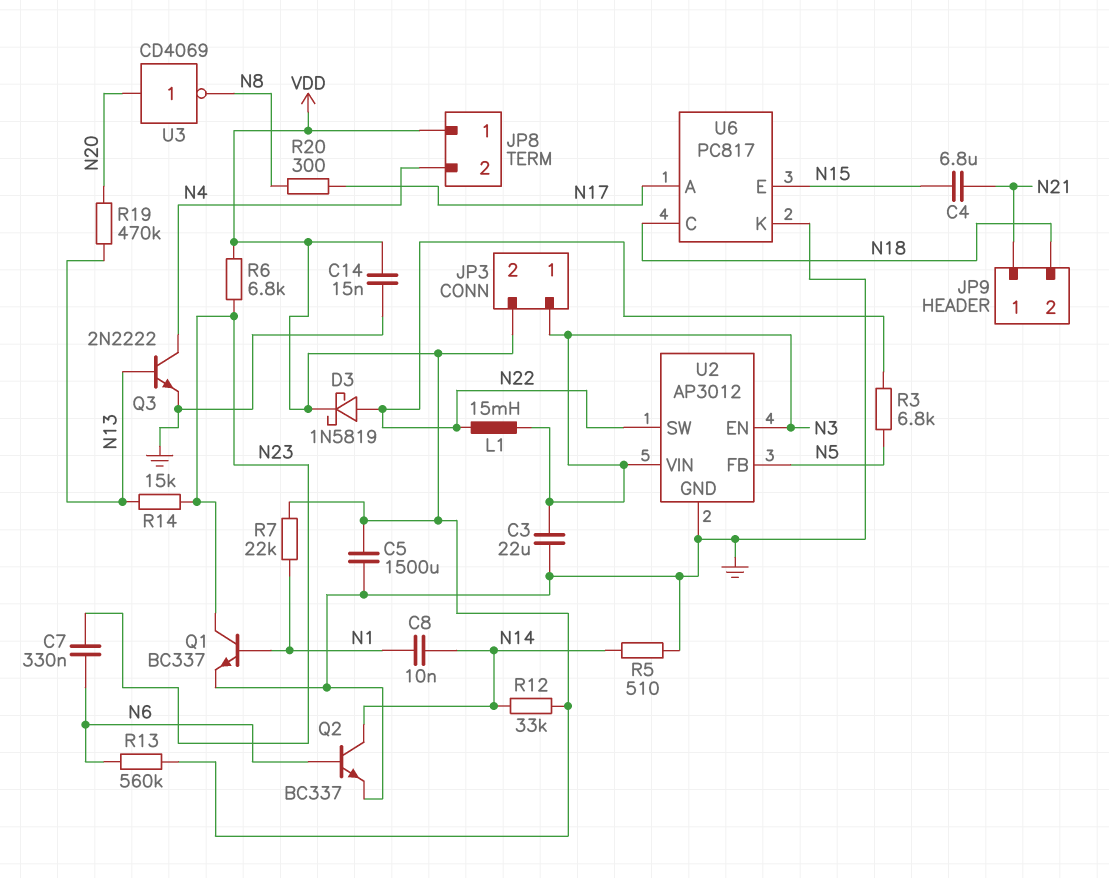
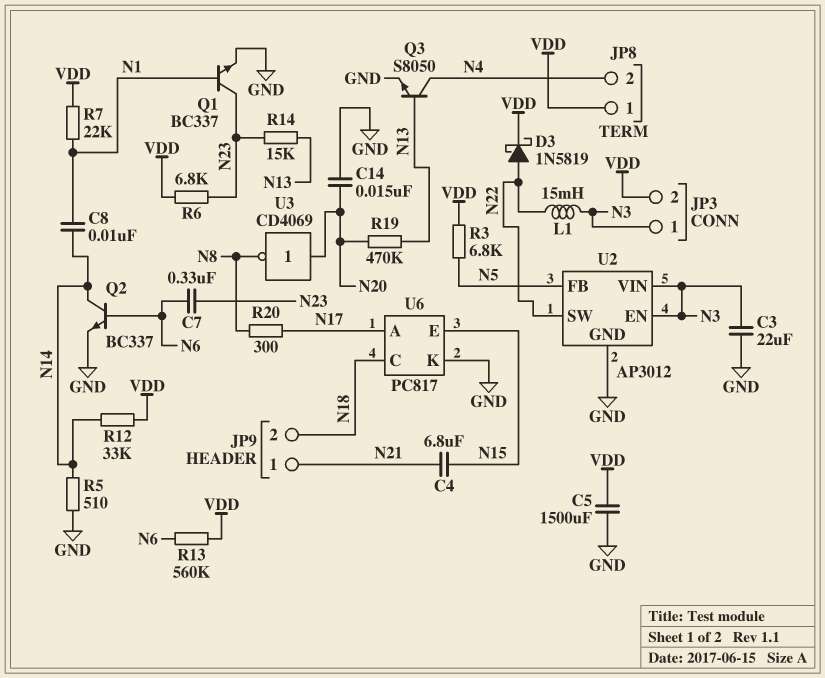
C14: 15nF (GND, VDD) -> 15nF (GND, N20)
Q3: NPN 2N2222 (B N13, C N4, E GND) -> NPN S8050 (B N13, C N4, E GND)
R3: 6.8k (N5, N22) -> 6.8k (N5, VDD)

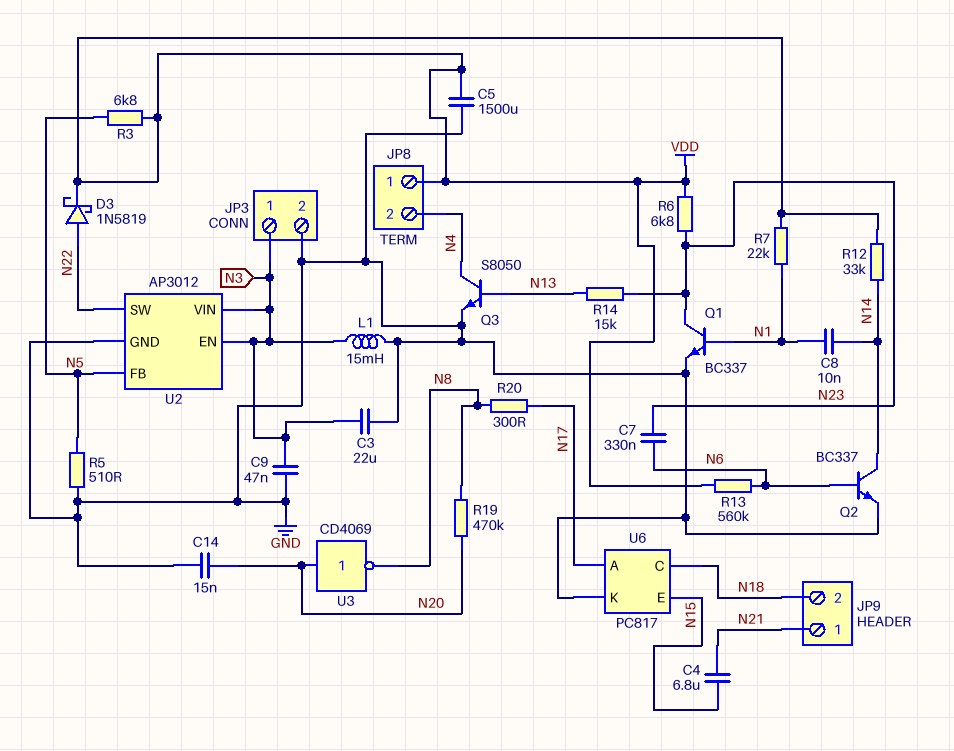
C9: none -> 47nF (GND, N3)
JP3 pin 2: VDD -> GND
L1: 15mH (N3, N22) -> 15mH (GND, N3)
R5: 510 (GND, N14) -> 510 (GND, N5)
R19: 470k (N13, N20) -> 470k (N8, N20)

